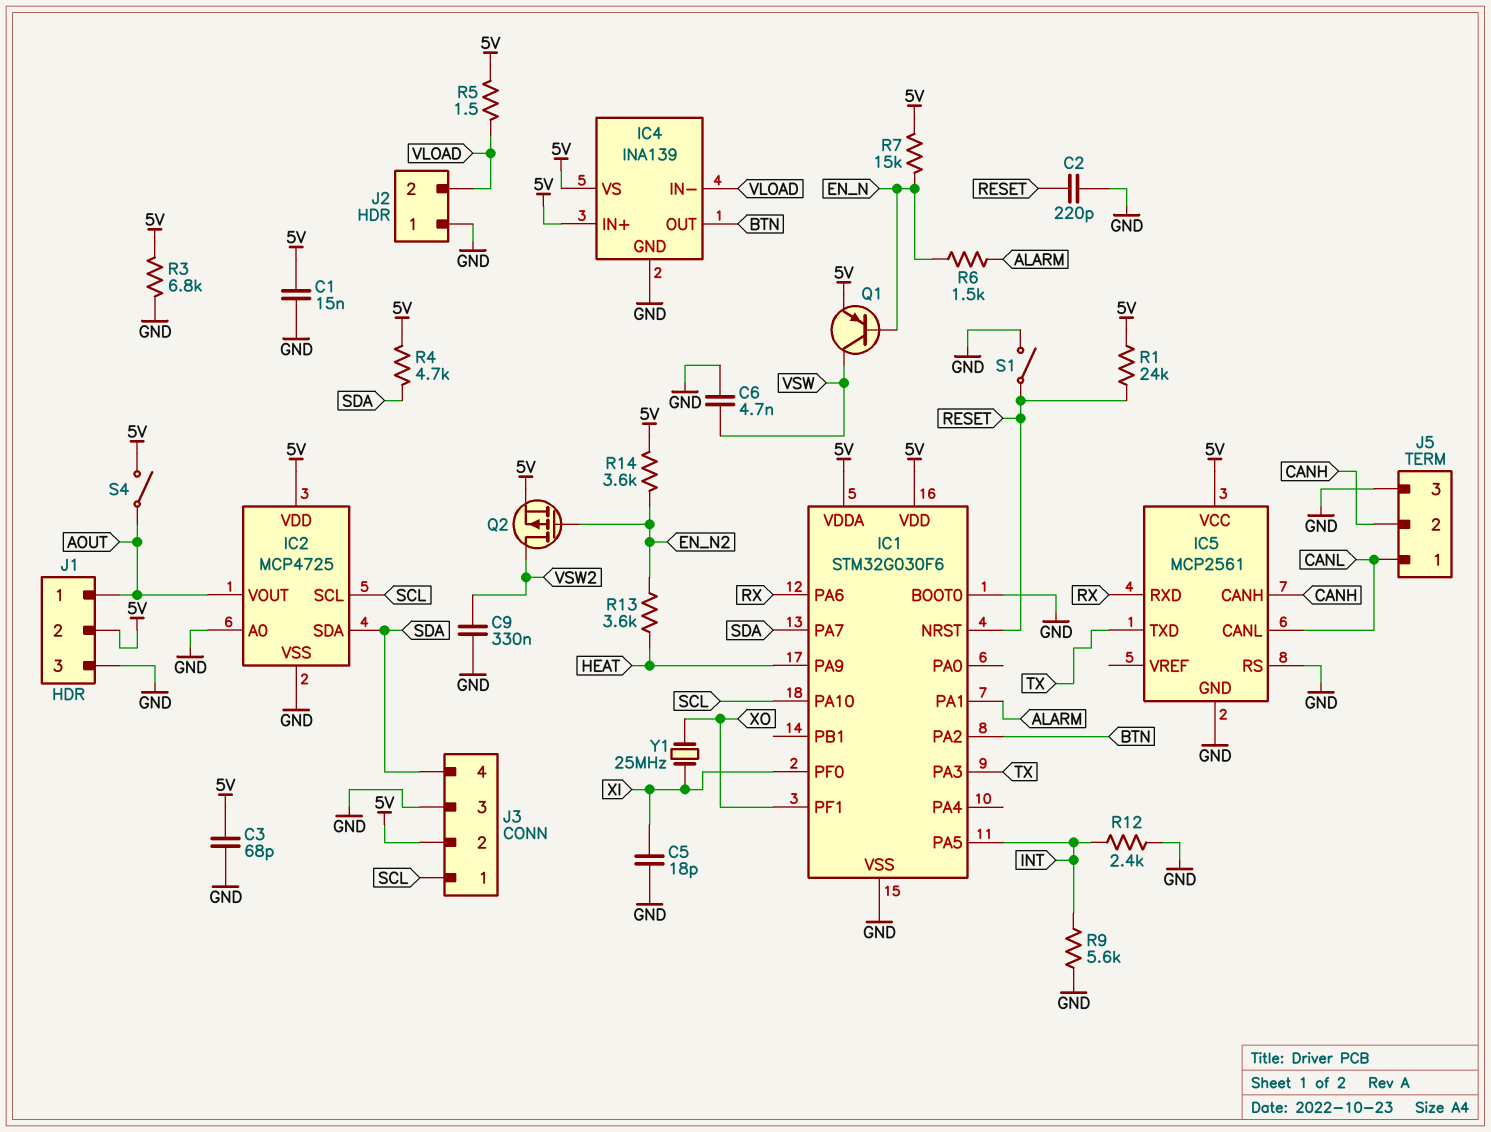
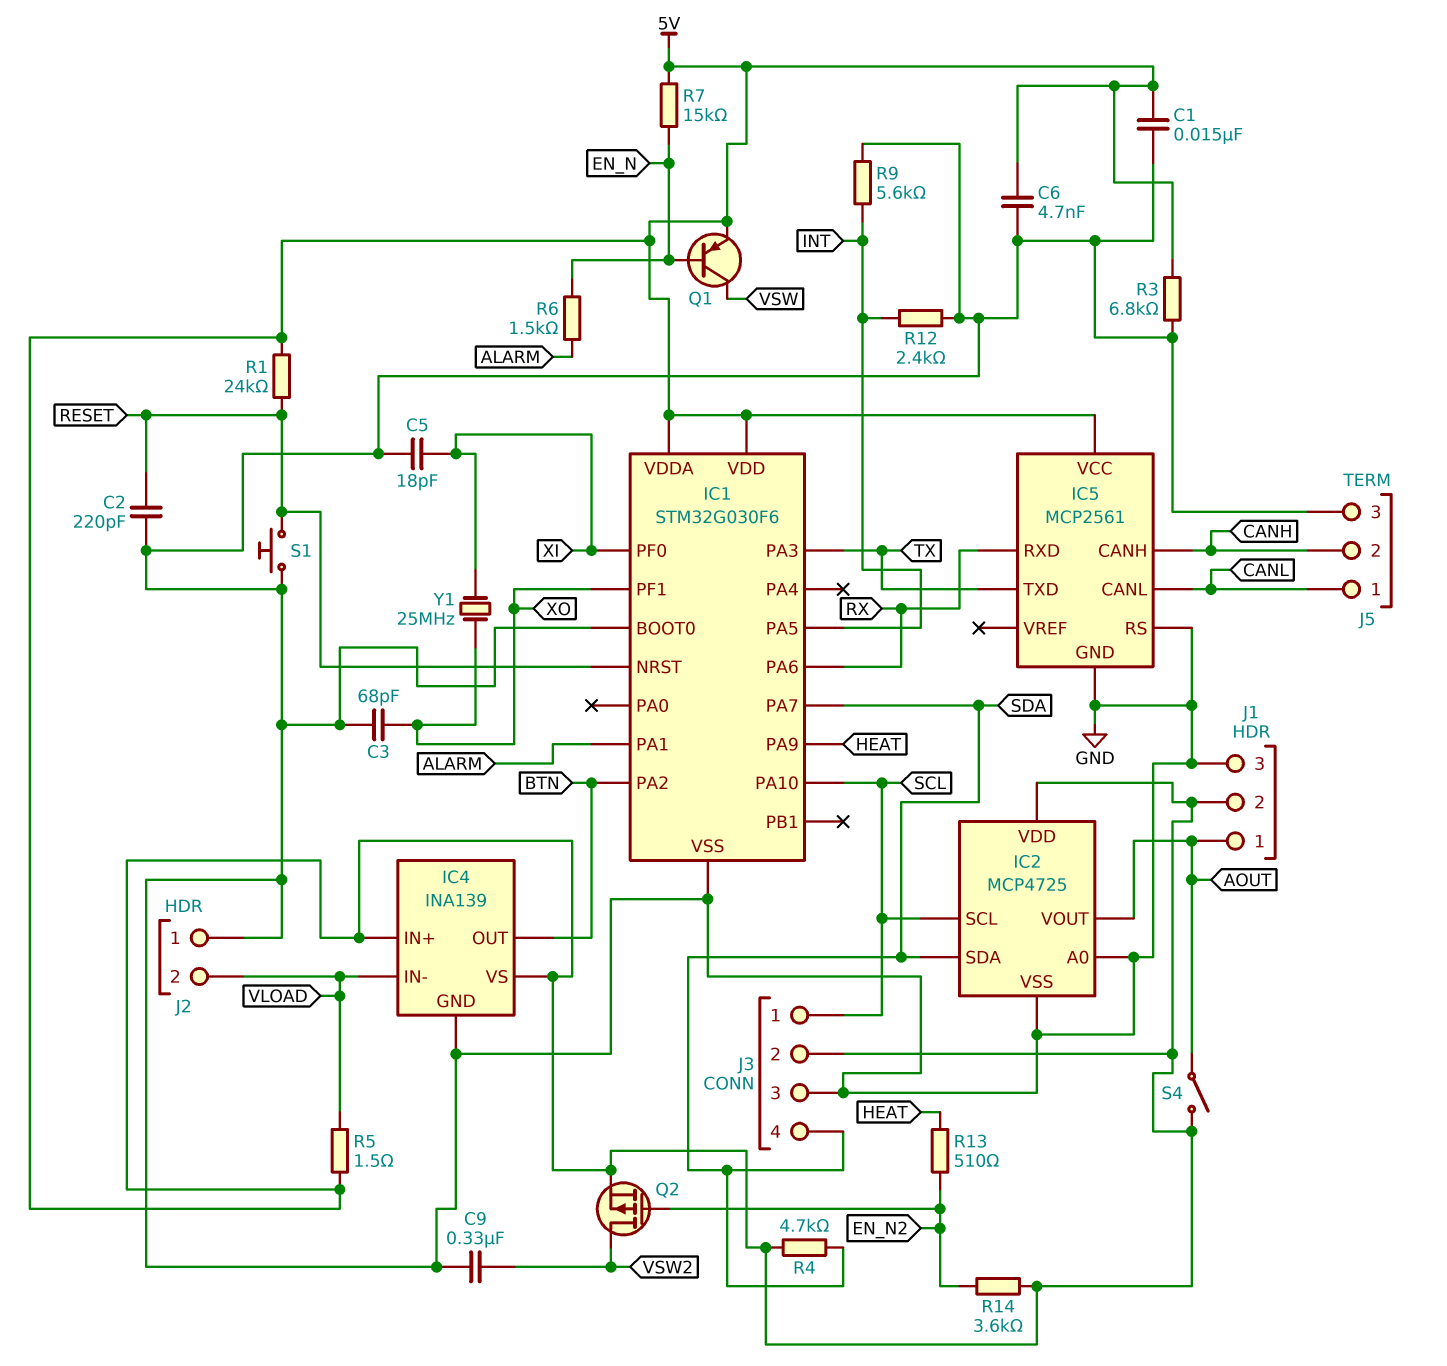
C3: 68pF (5V, GND) -> 68pF (GND, XO)
C6: 4.7nF (GND, VSW) -> 4.7nF (5V, GND)
R13: 3.6k (EN_N2, HEAT) -> 510 (EN_N2, HEAT)
S1: switch (GND, RESET) -> button (GND, RESET)

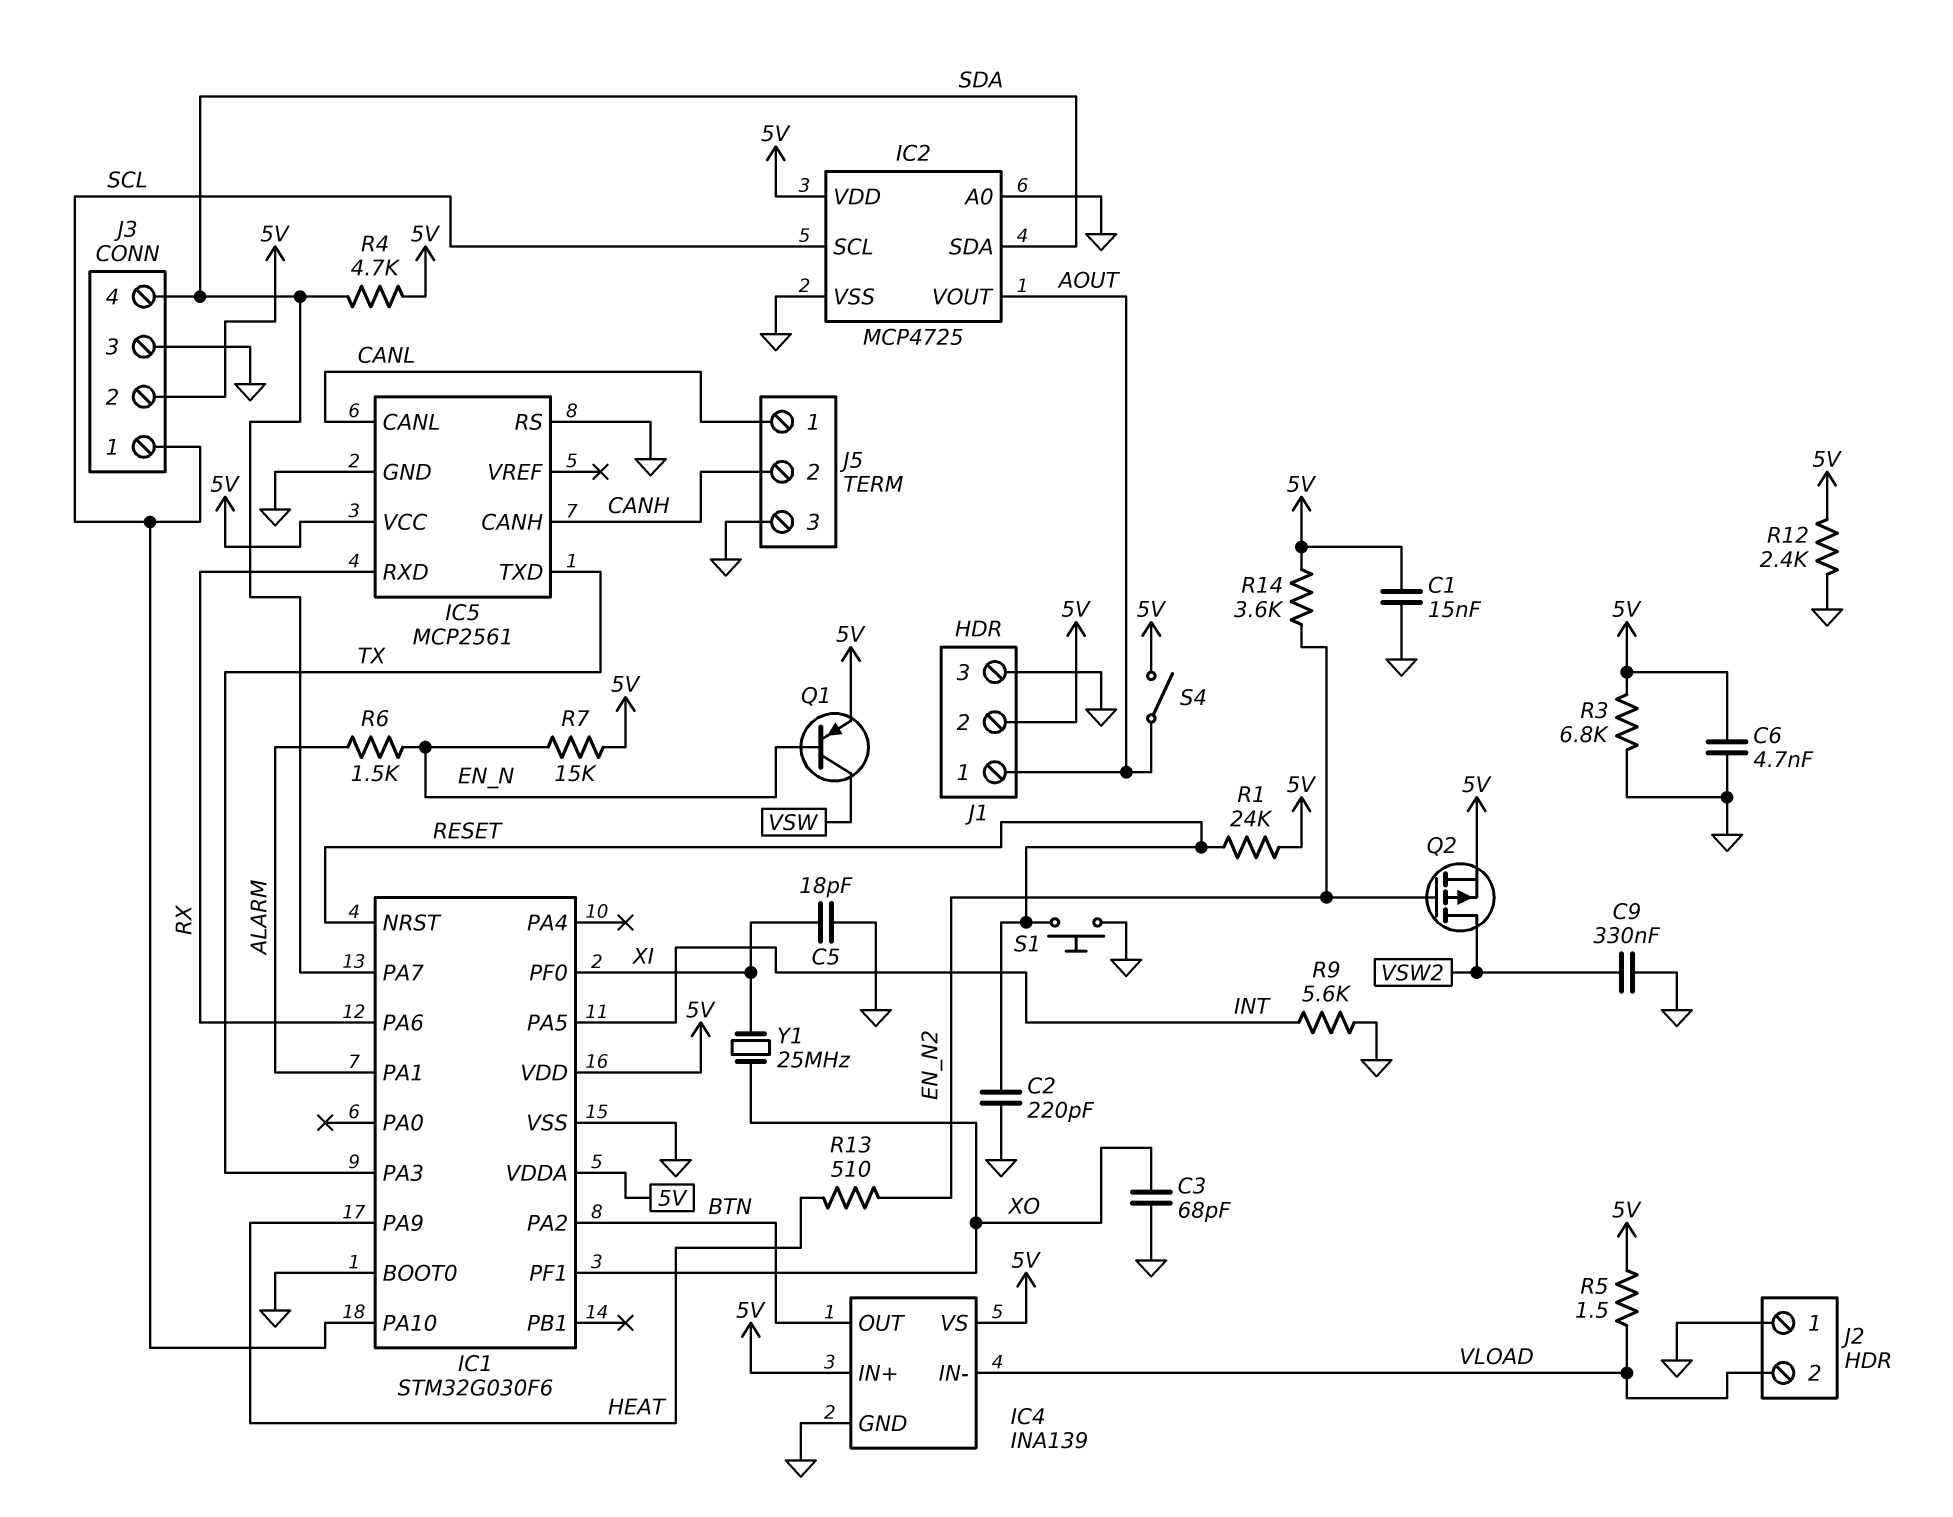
R12: 2.4k (GND, INT) -> 2.4k (5V, GND)

